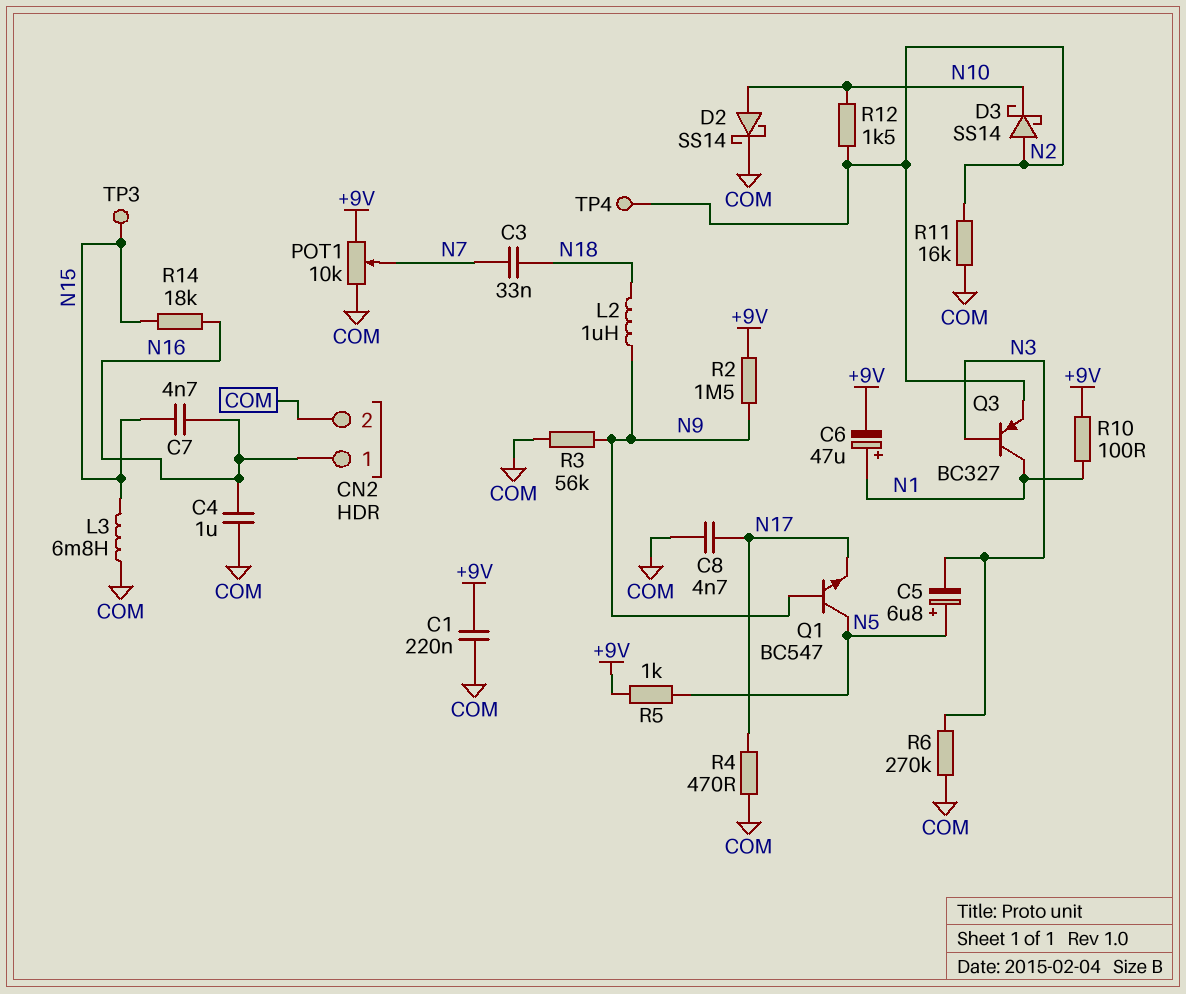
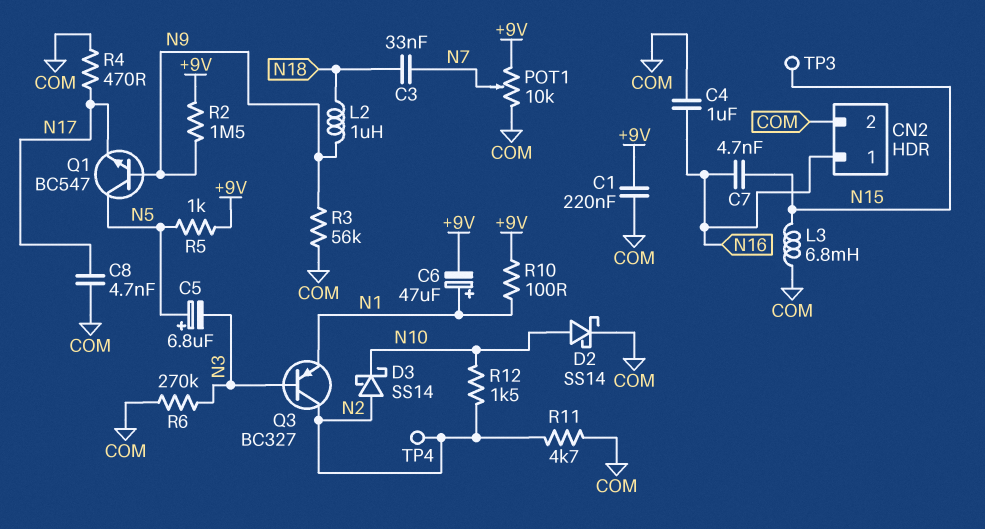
Q3: PNP BC327 (B N3, C N1, E N2) -> PNP BC327 (B N3, C N2, E N1)
R11: 16k (COM, N2) -> 4.7k (COM, N2)
R14: 18k (N15, N16) -> none

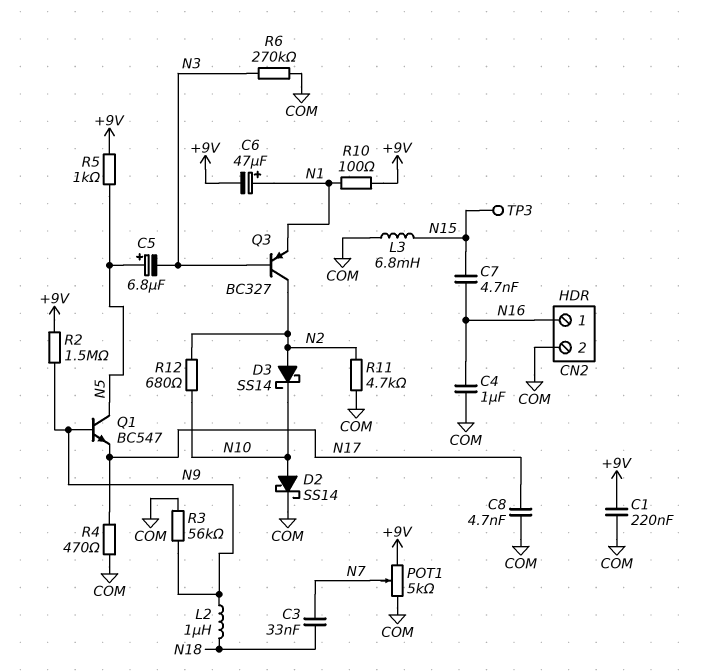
POT1: 10k (+9V, COM, wiper N7) -> 5k (+9V, COM, wiper N7)
R12: 1.5k (N2, N10) -> 680 (N2, N10)
TP4: test point (N2) -> none

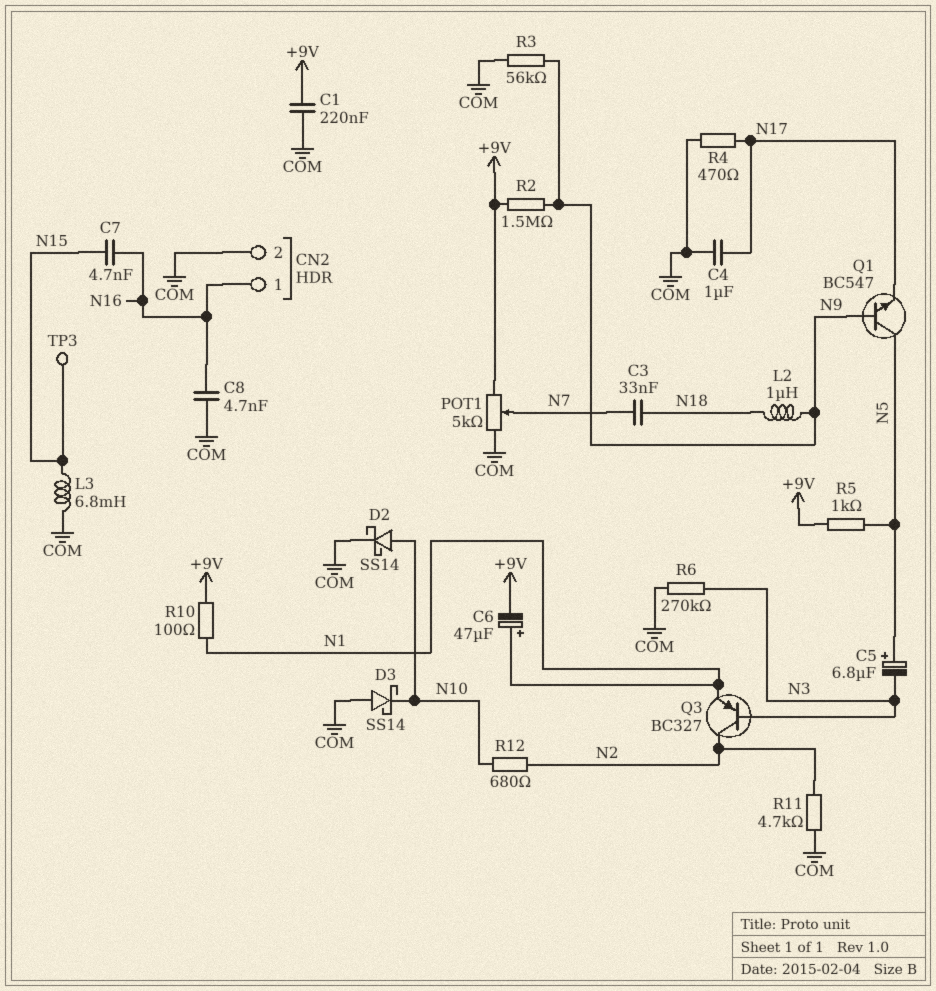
C4: 1uF (COM, N16) -> 1uF (COM, N17)
C8: 4.7nF (COM, N17) -> 4.7nF (COM, N16)
D3: schottky SS14 (A N2, K N10) -> schottky SS14 (A COM, K N10)

